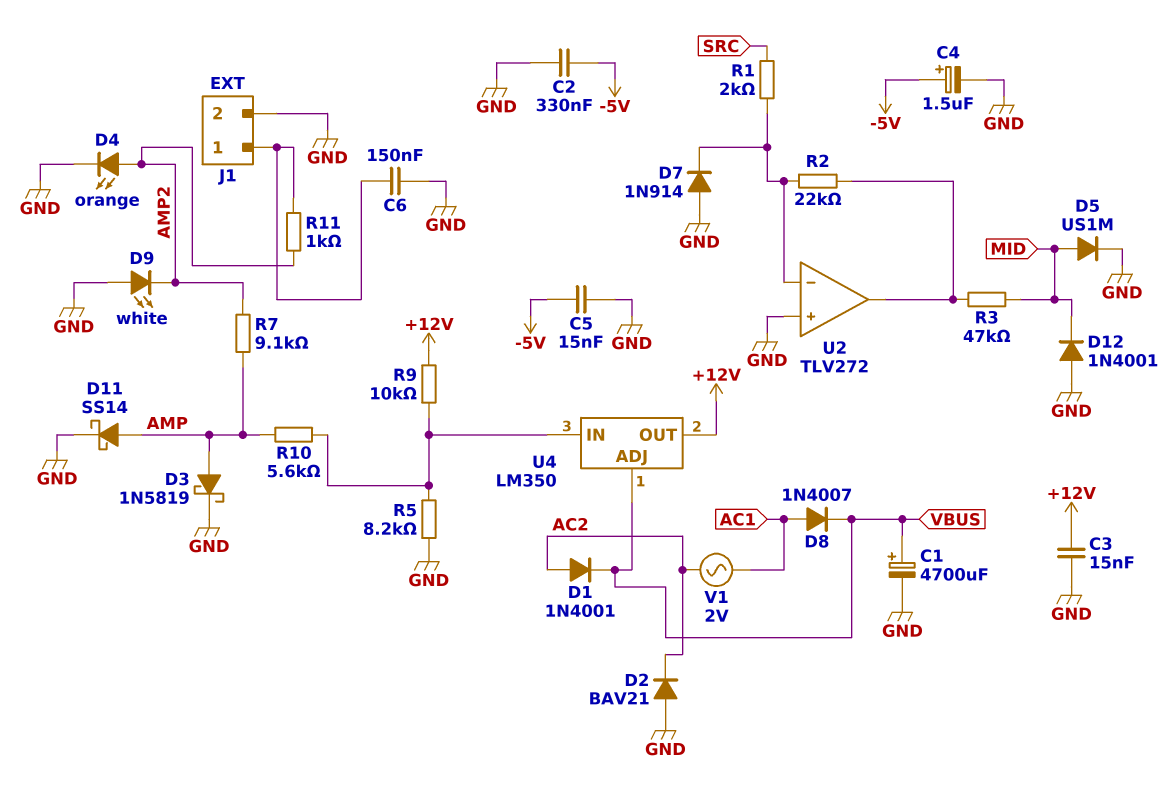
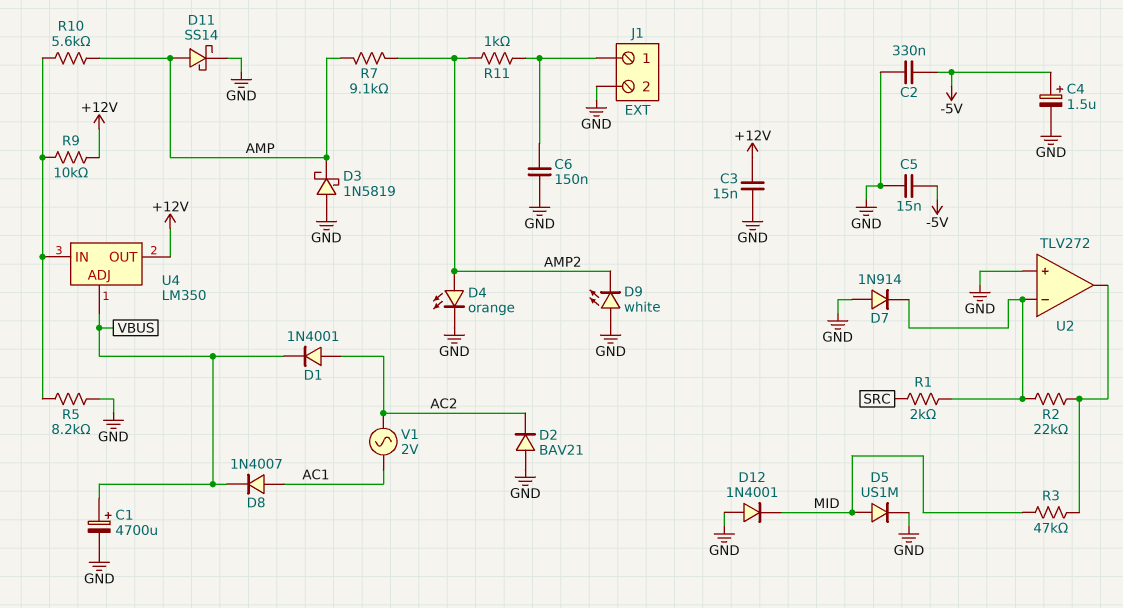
D3: schottky 1N5819 (A AMP, K GND) -> schottky 1N5819 (A GND, K AMP)

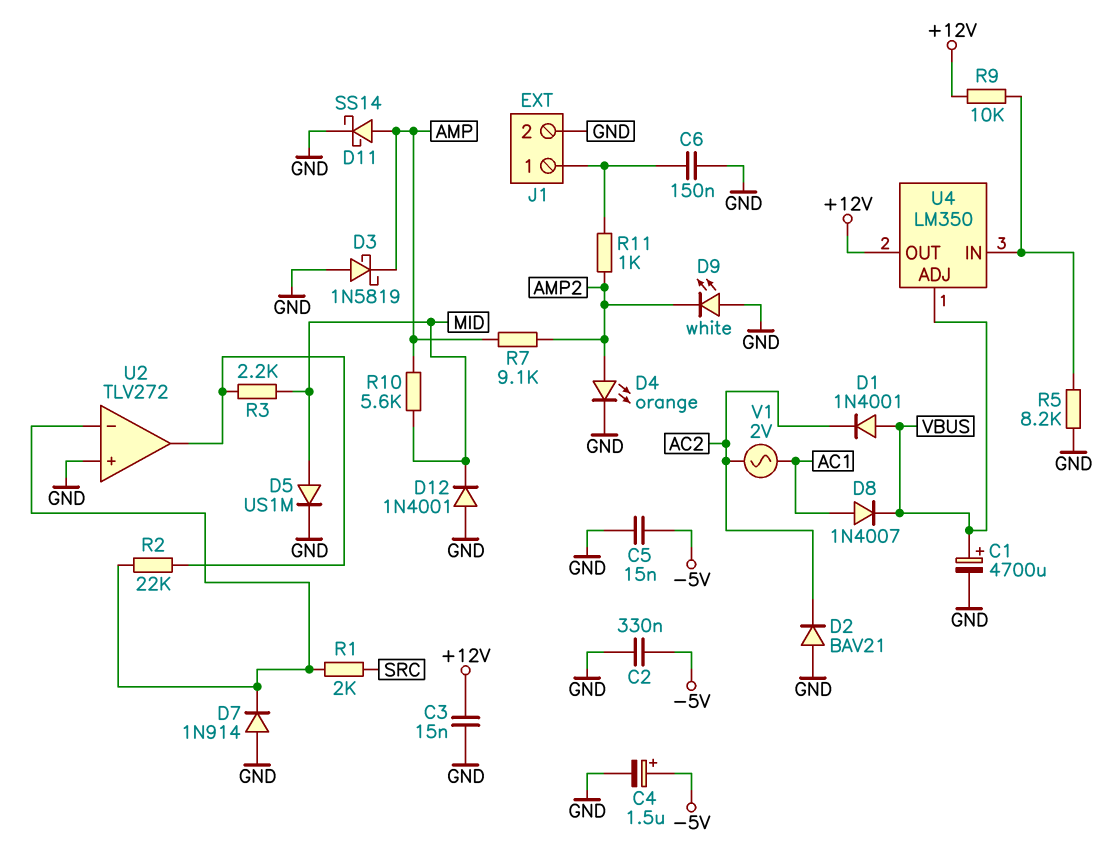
D1: diode 1N4001 (A AC2, K VBUS) -> diode 1N4001 (A VBUS, K AC2)
R3: 47k (MID, U2/out) -> 2.2k (MID, U2/out)
R10: 5.6k (AMP, U4/IN) -> 5.6k (AMP, MID)

